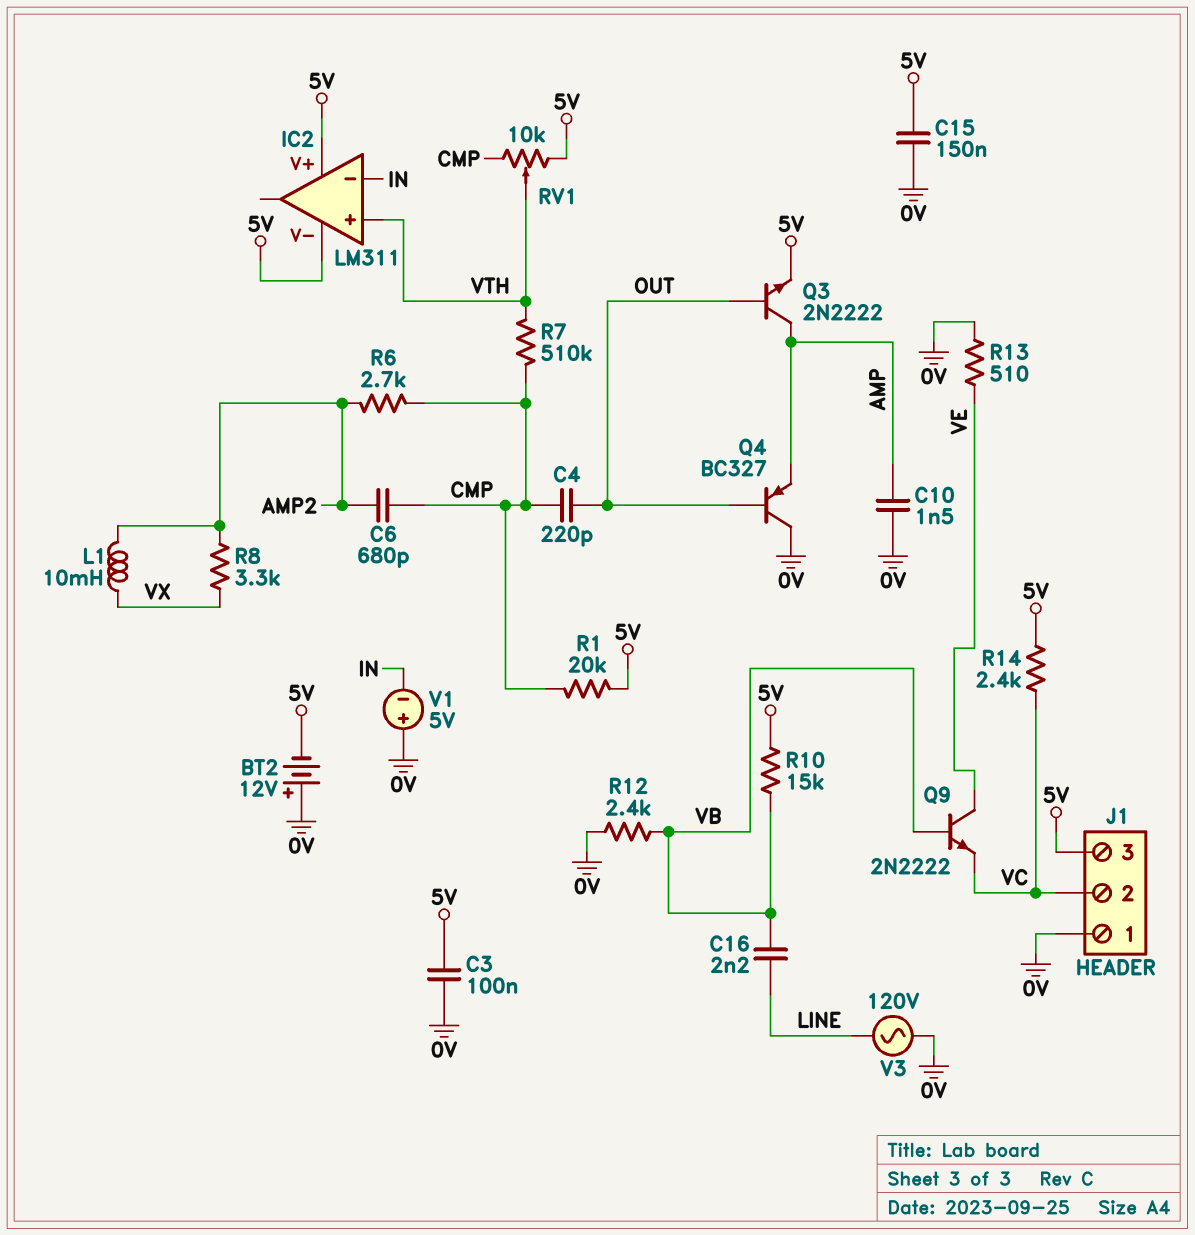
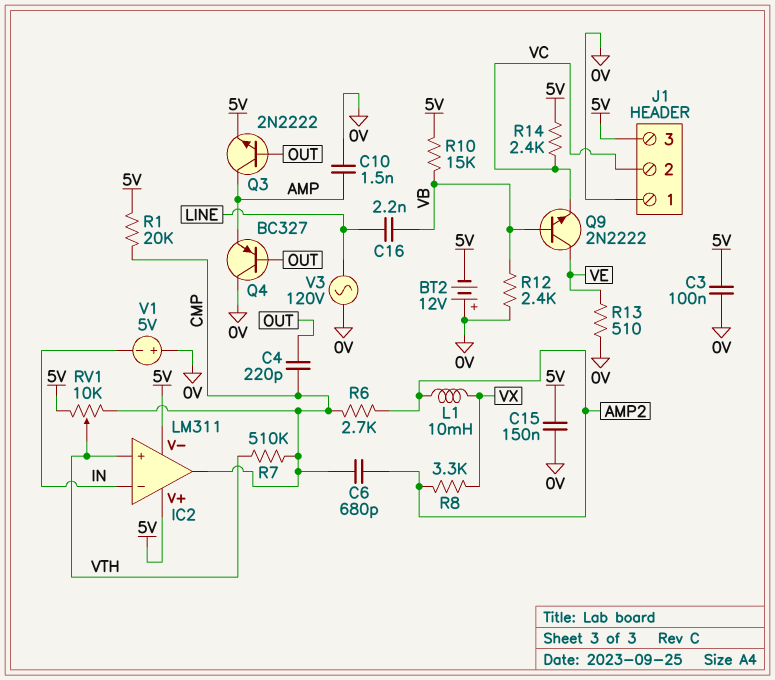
IC2 pin out: none -> CMP

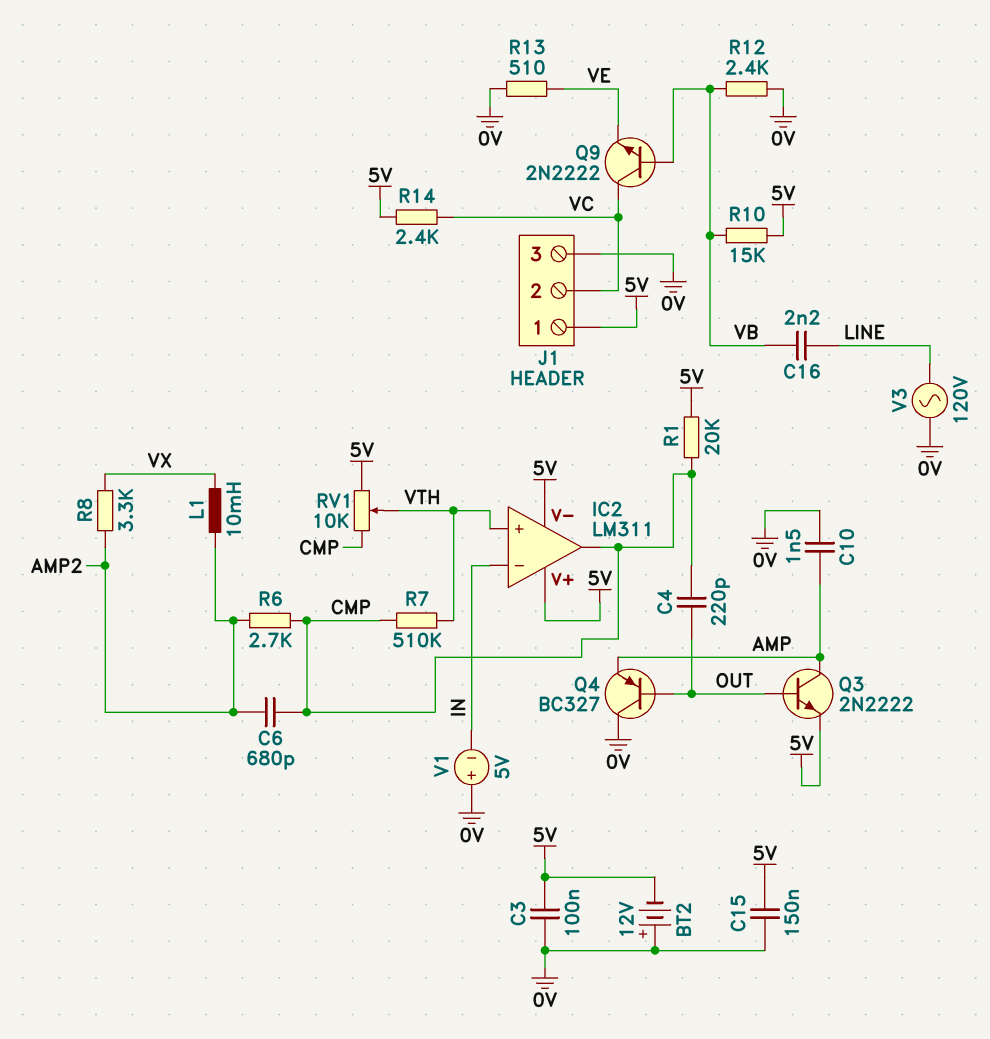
J1 pin 1: 0V -> 5V
J1 pin 3: 5V -> 0V
Q9: NPN 2N2222 (B VB, C VE, E VC) -> NPN 2N2222 (B VB, C VC, E VE)

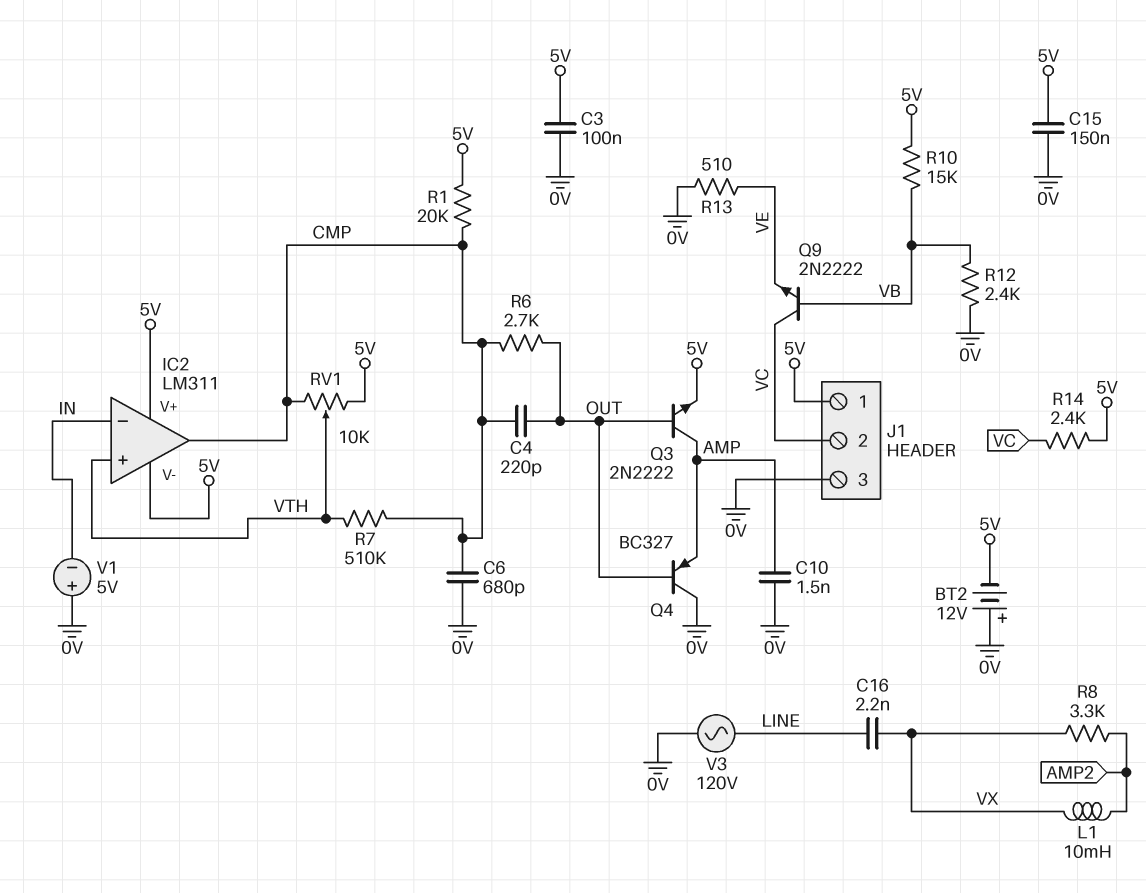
C6: 680pF (AMP2, CMP) -> 680pF (0V, CMP)
C16: 2.2nF (LINE, VB) -> 2.2nF (LINE, VX)
R6: 2.7k (AMP2, CMP) -> 2.7k (CMP, OUT)

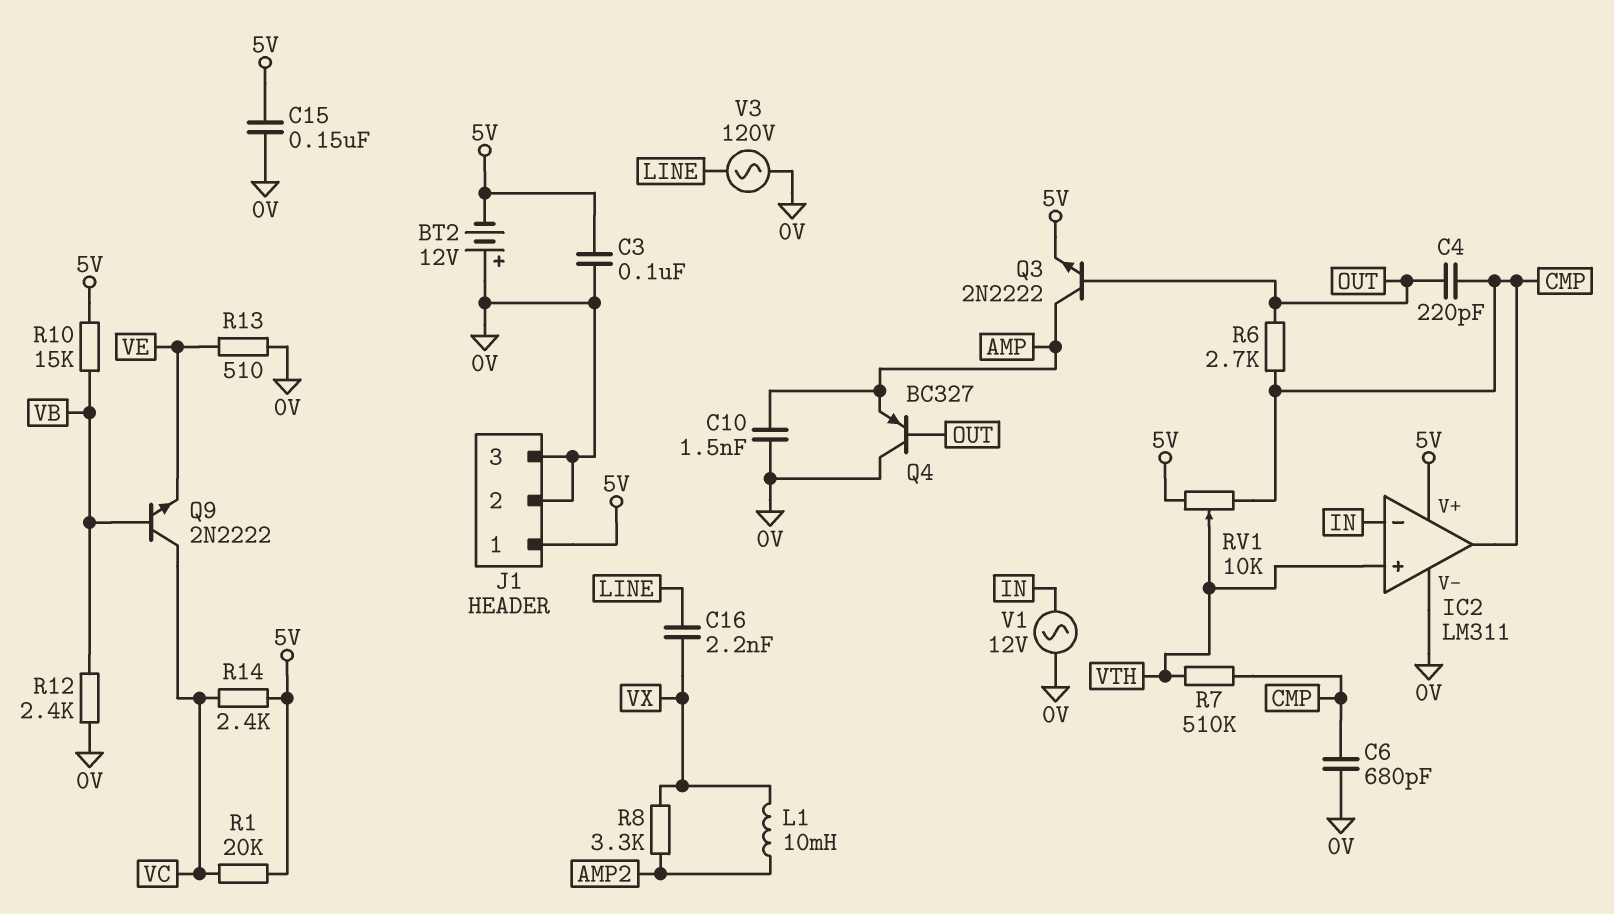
IC2 pin V-: 5V -> 0V
J1 pin 2: VC -> 0V
R1: 20k (5V, CMP) -> 20k (5V, VC)
V1: 5V (plus 0V, minus IN) -> AC 12V (0V, IN)

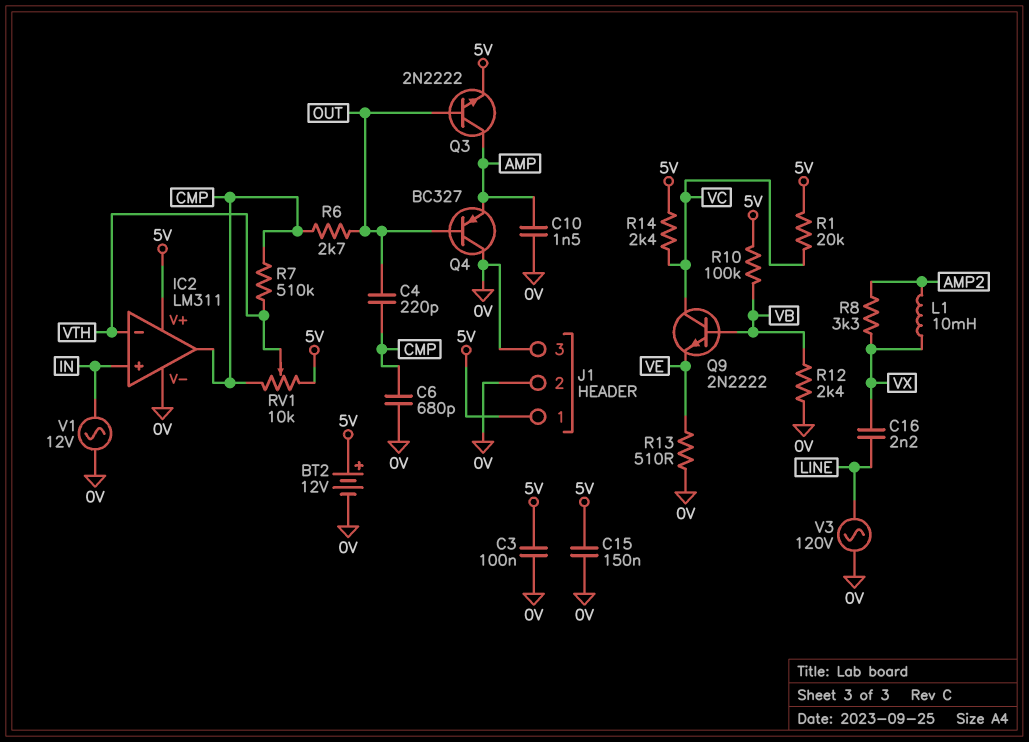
BT2: 12V (plus 0V, minus 5V) -> 12V (plus 5V, minus 0V)
IC2 pin in+: VTH -> IN
IC2 pin in-: IN -> VTH
R10: 15k (5V, VB) -> 100k (5V, VB)

